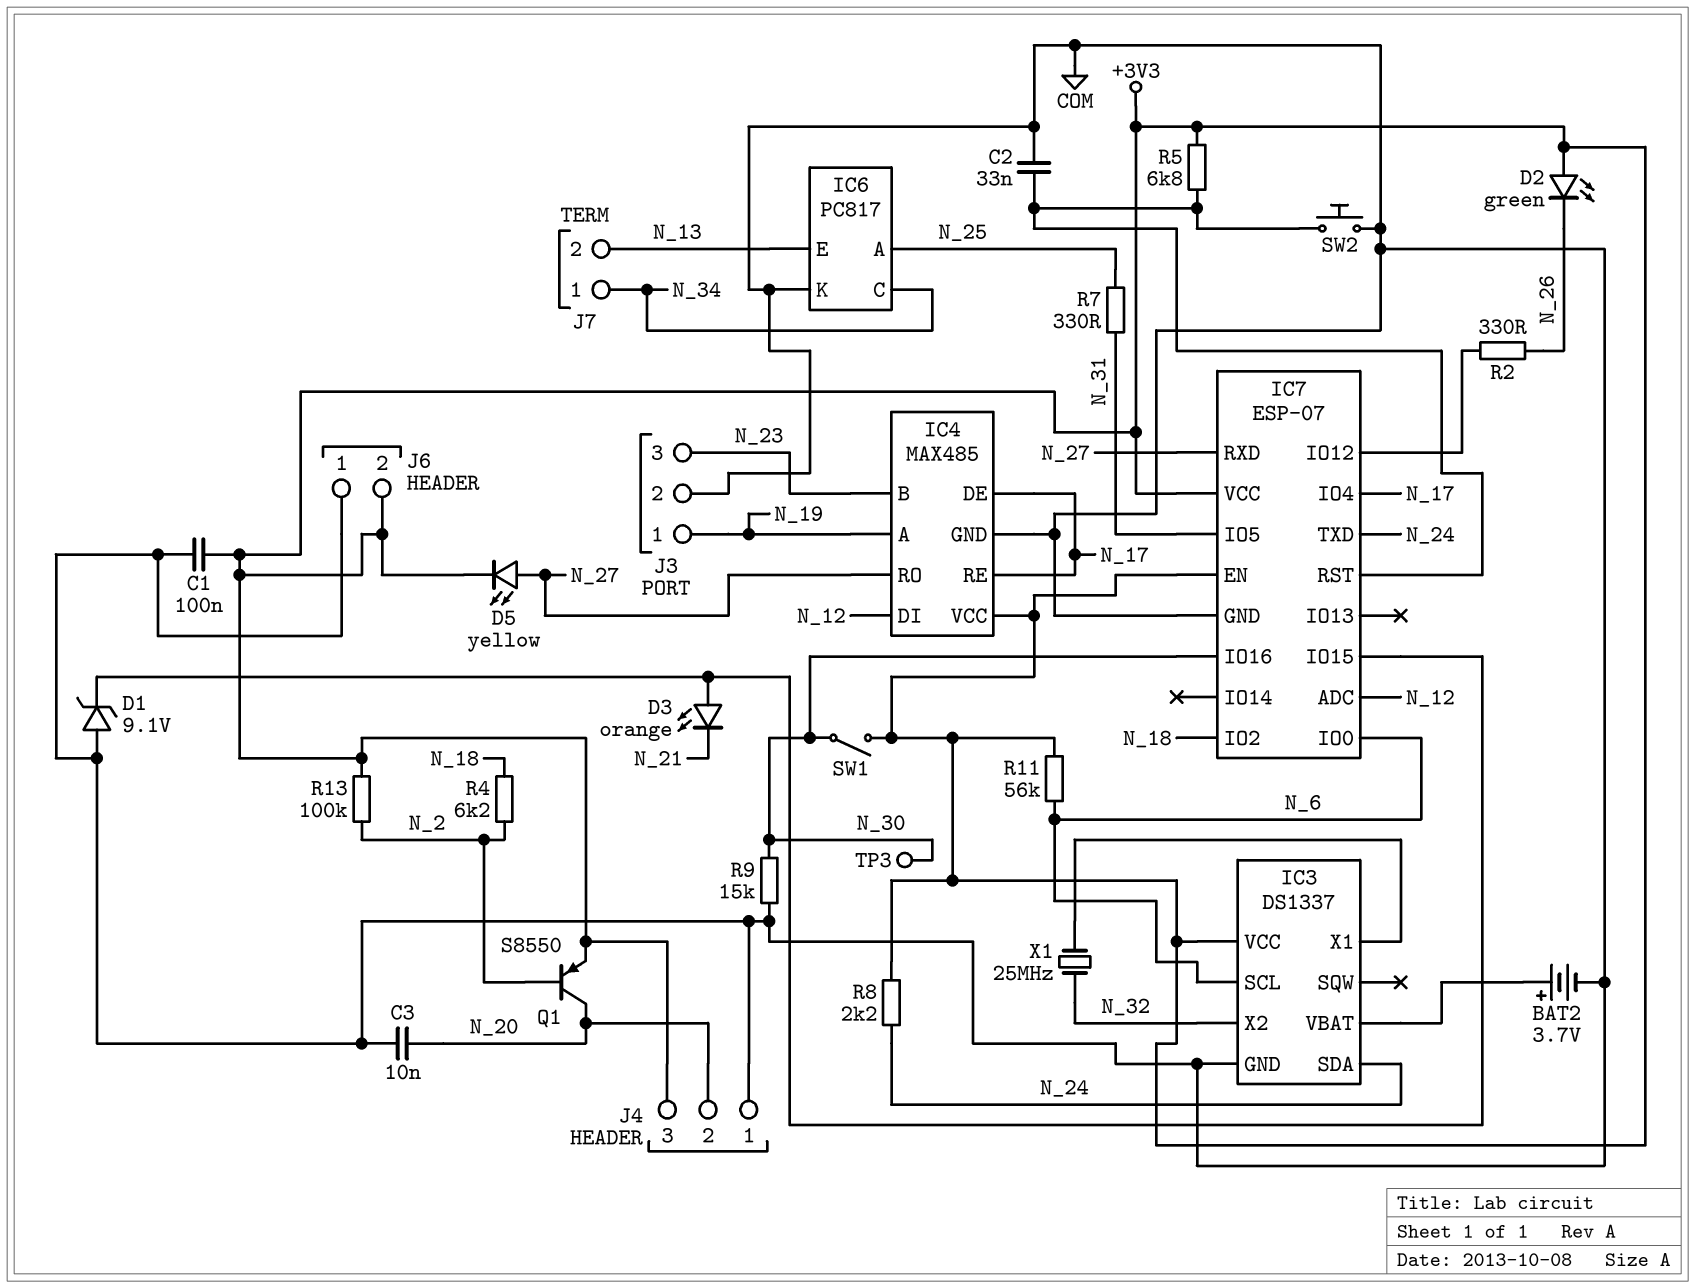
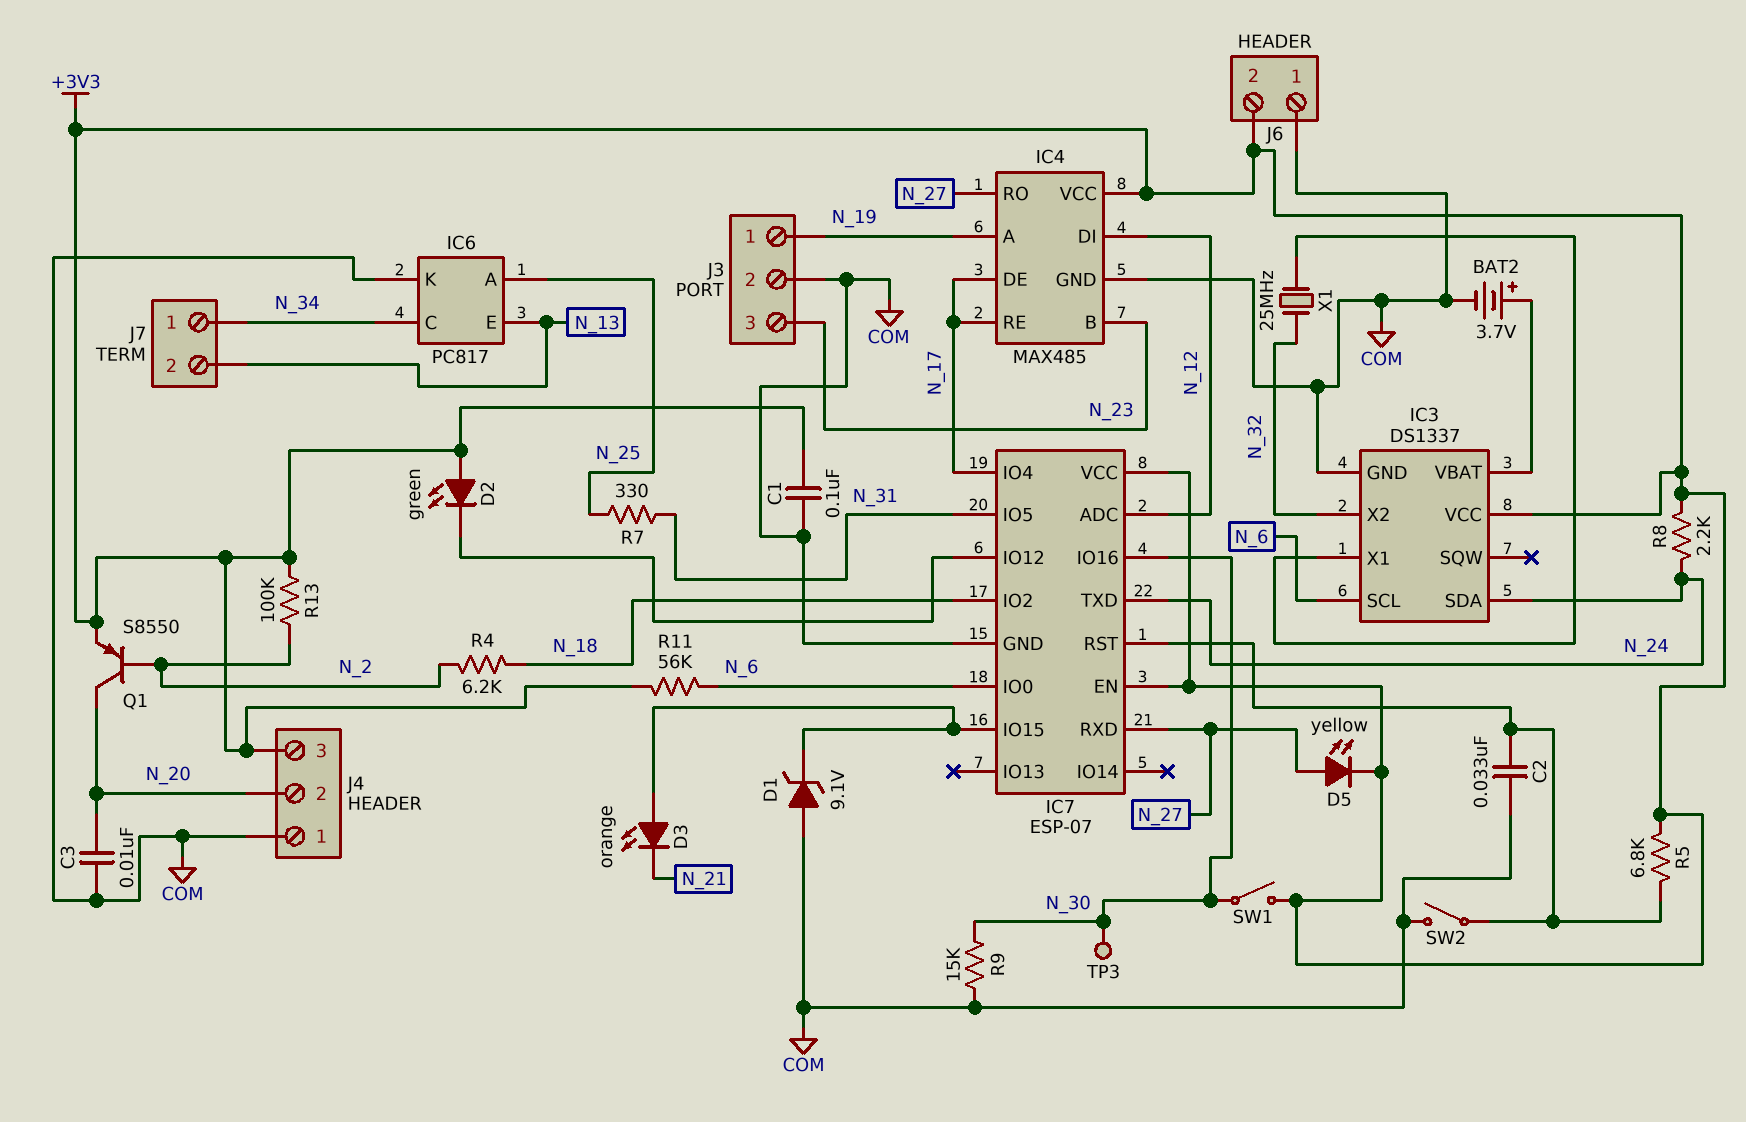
D2: LED green (A +3V3, K N_26) -> LED green (A +3V3, K IC7/IO12)
R2: 330 (IC7/IO12, N_26) -> none
SW2: button (COM, IC7/RST) -> switch (COM, IC7/RST)

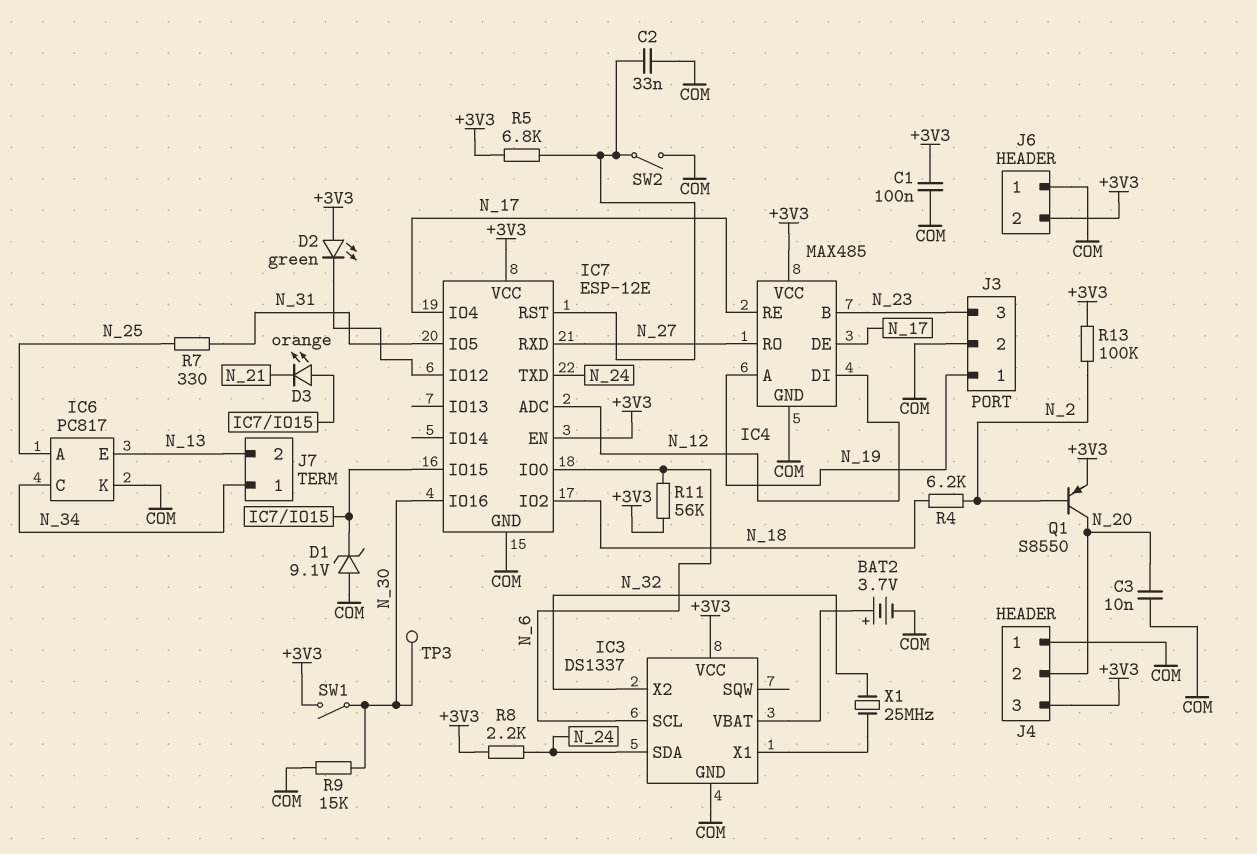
D5: LED yellow (A N_27, K +3V3) -> none
IC7: ESP-07 -> ESP-12E

